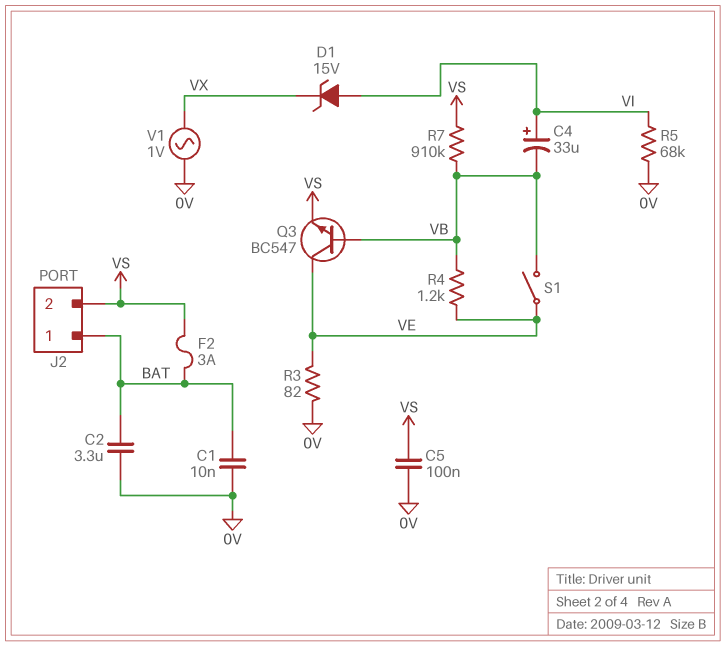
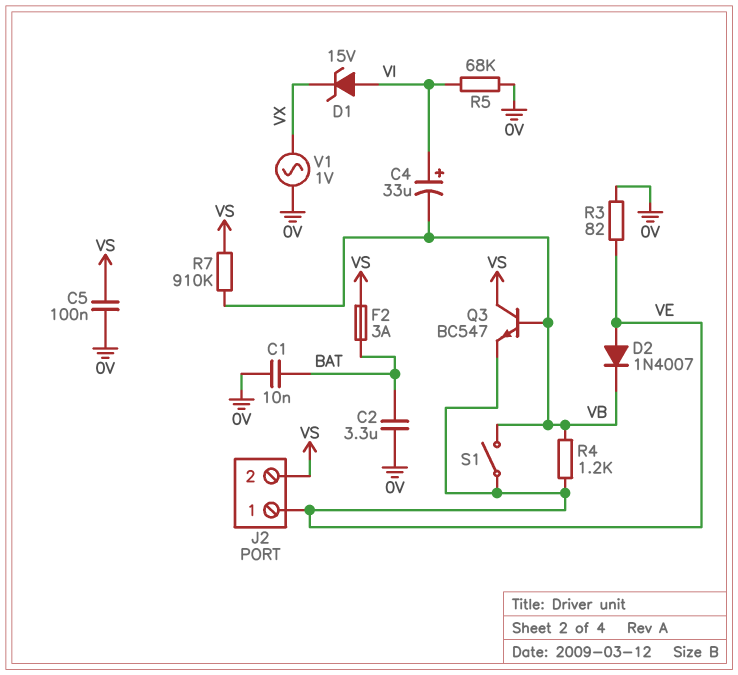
D2: none -> diode 1N4007 (A VE, K VB)
J2 pin 1: BAT -> VE
Q3: NPN BC547 (B VB, C VE, E VS) -> NPN BC547 (B VB, C VS, E VE)

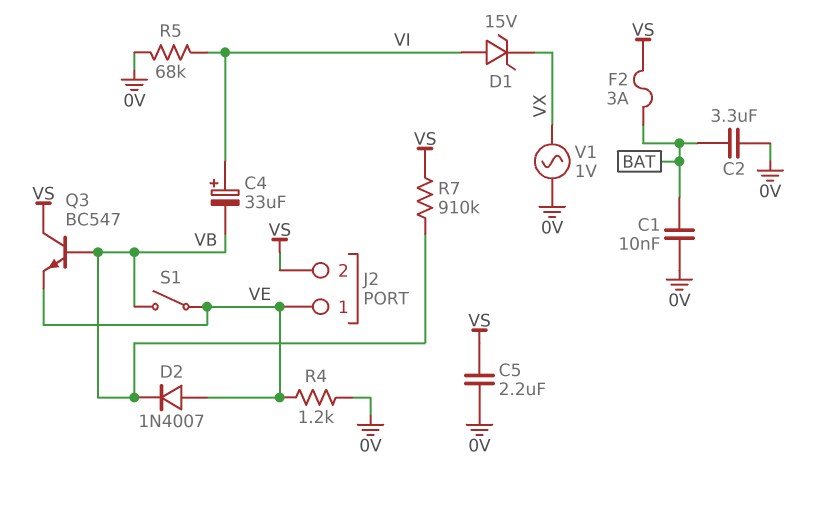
C5: 100nF (0V, VS) -> 2.2uF (0V, VS)
R3: 82 (0V, VE) -> none
R4: 1.2k (VB, VE) -> 1.2k (0V, VE)

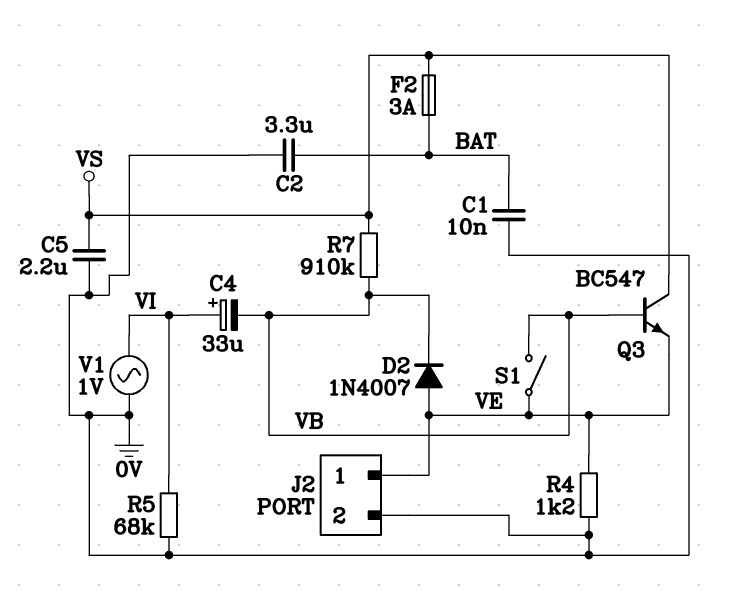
D1: zener 15V (A VI, K VX) -> none
J2 pin 2: VS -> 0V
V1: AC 1V (0V, VX) -> AC 1V (0V, VI)

